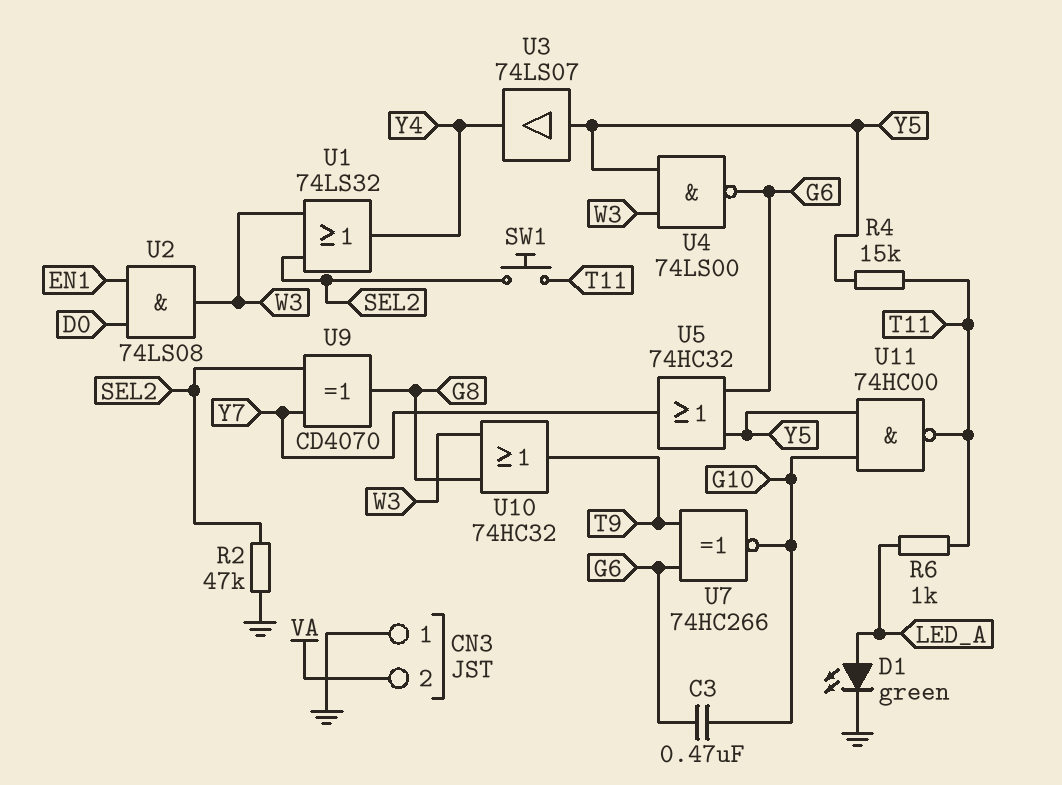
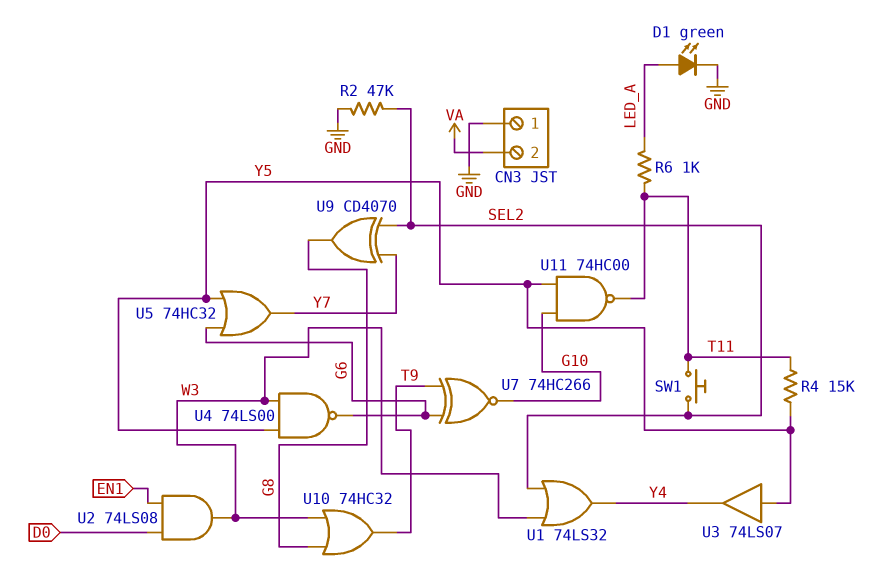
C3: 470nF (G6, G10) -> none

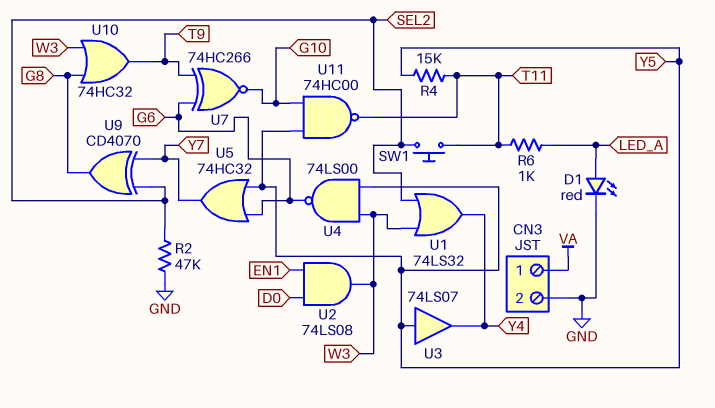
CN3 pin 1: GND -> VA
CN3 pin 2: VA -> GND
D1: LED green (A LED_A, K GND) -> LED red (A LED_A, K GND)

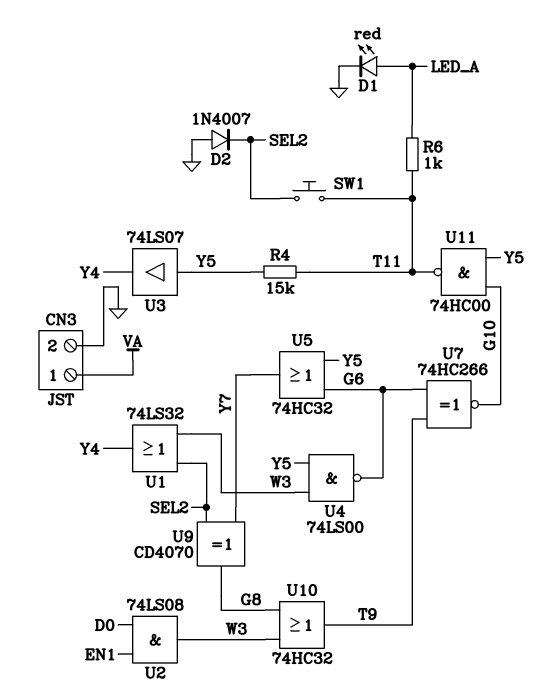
D2: none -> diode 1N4007 (A GND, K SEL2)
R2: 47k (GND, SEL2) -> none

